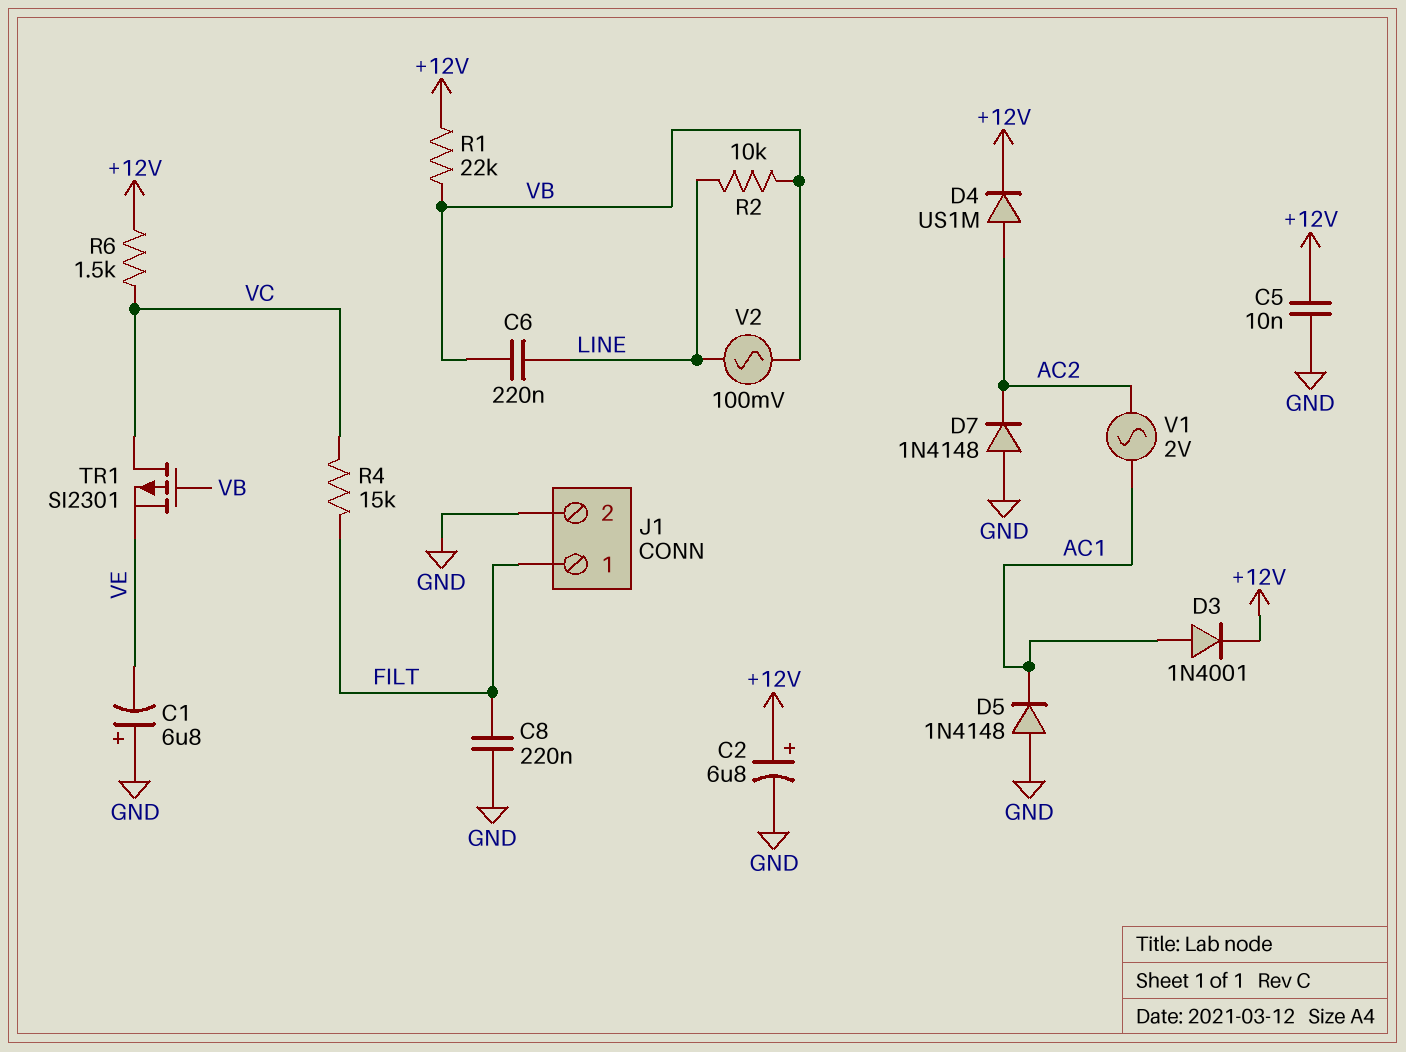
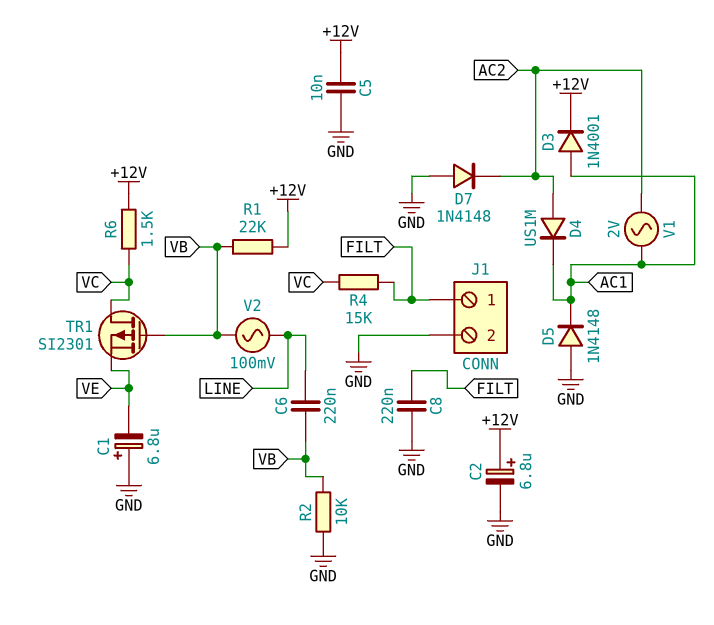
D4: diode US1M (A AC2, K +12V) -> diode US1M (A AC2, K AC1)
R2: 10k (LINE, VB) -> 10k (GND, VB)

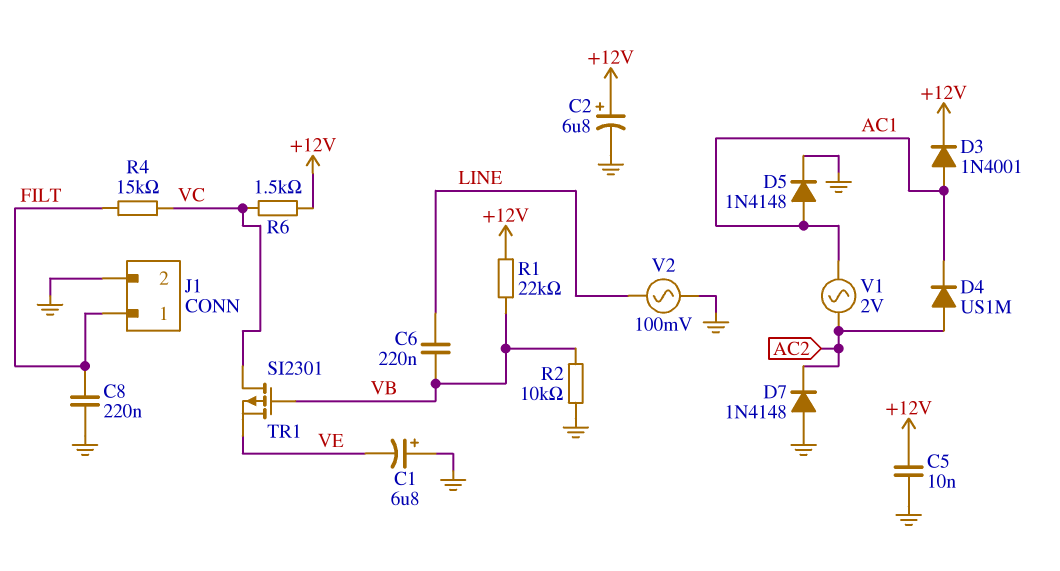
D5: diode 1N4148 (A GND, K AC1) -> diode 1N4148 (A AC1, K GND)
V2: AC 100mV (LINE, VB) -> AC 100mV (GND, LINE)

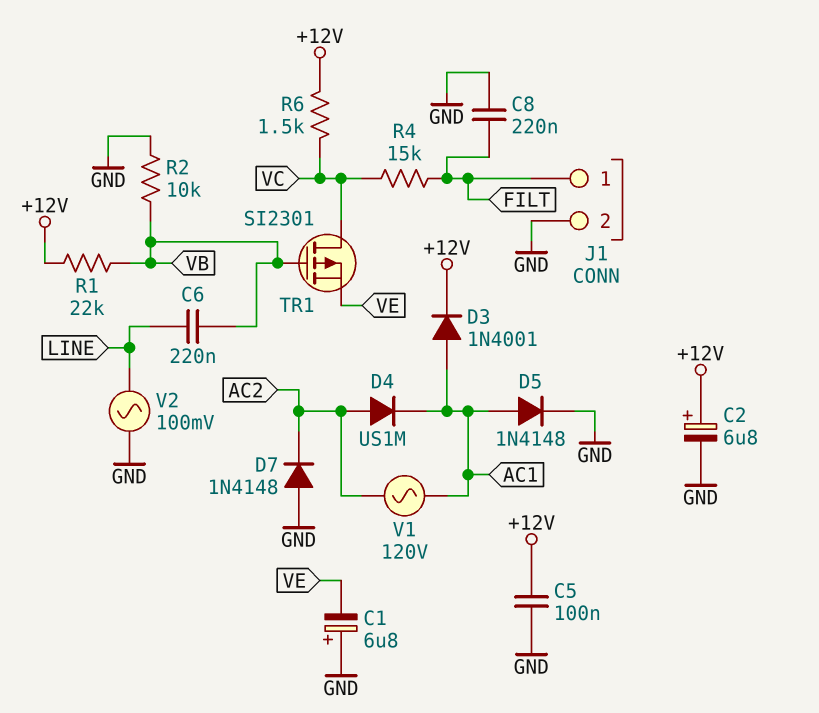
C5: 10nF (+12V, GND) -> 100nF (+12V, GND)
V1: AC 2V (AC1, AC2) -> AC 120V (AC1, AC2)

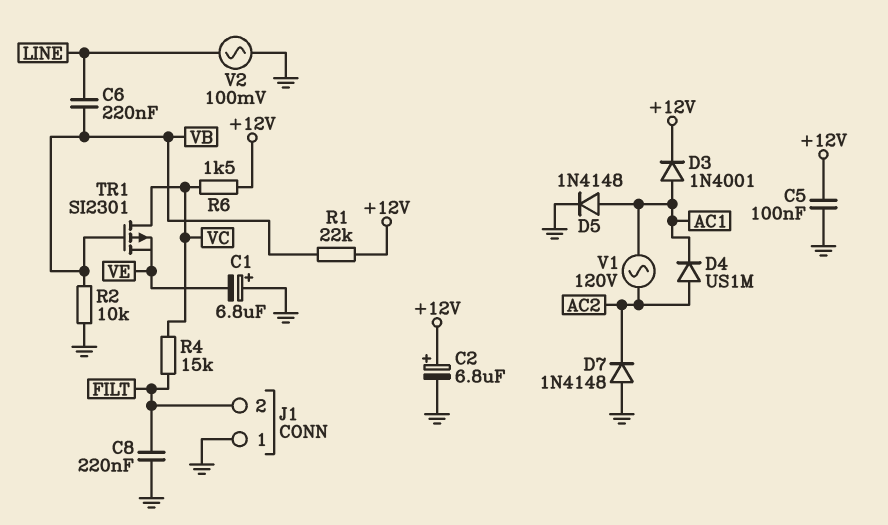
J1 pin 1: FILT -> GND
J1 pin 2: GND -> FILT

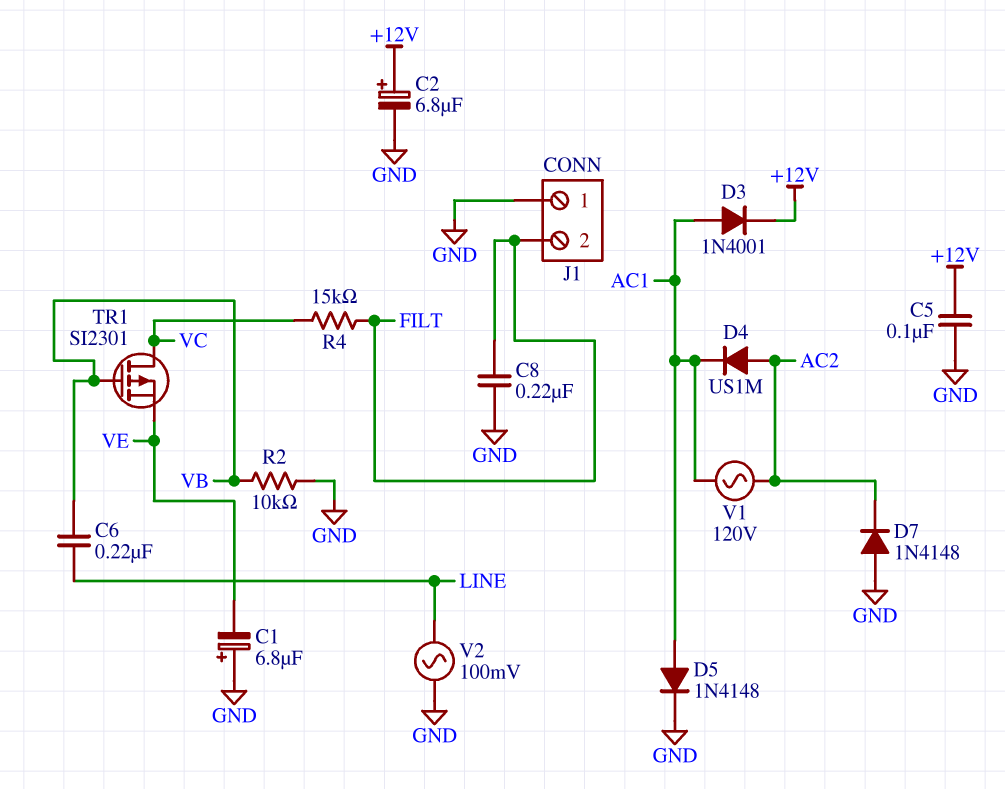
R1: 22k (+12V, VB) -> none
R6: 1.5k (+12V, VC) -> none

